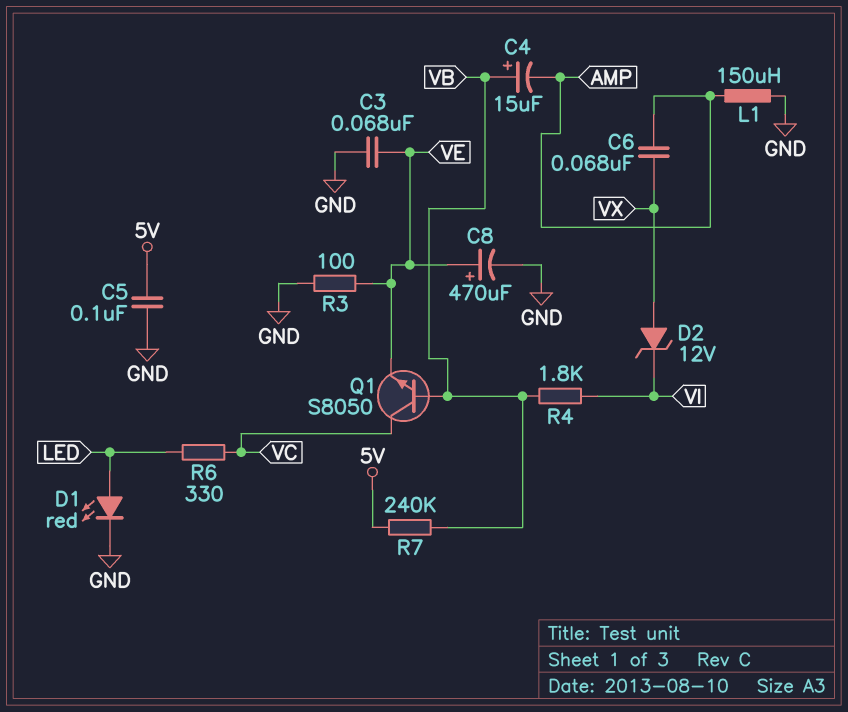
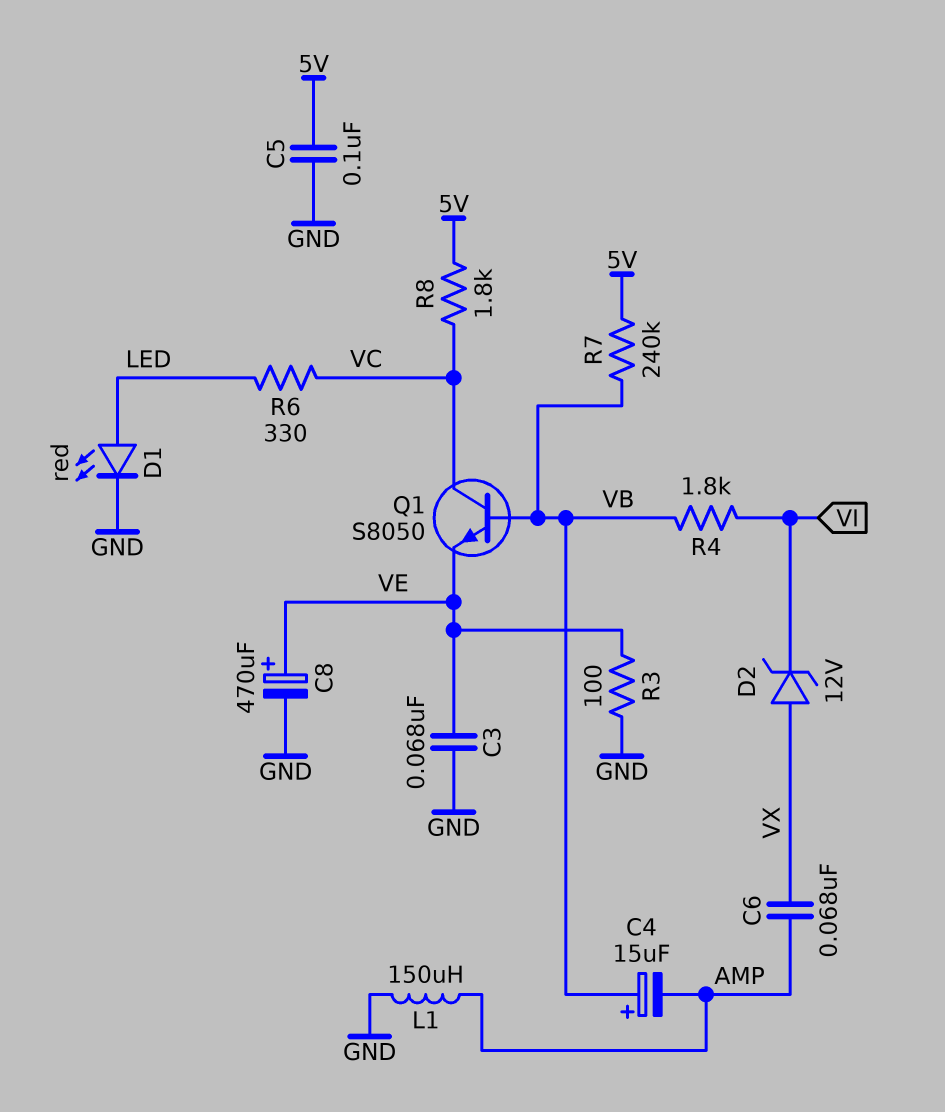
R8: none -> 1.8k (5V, VC)

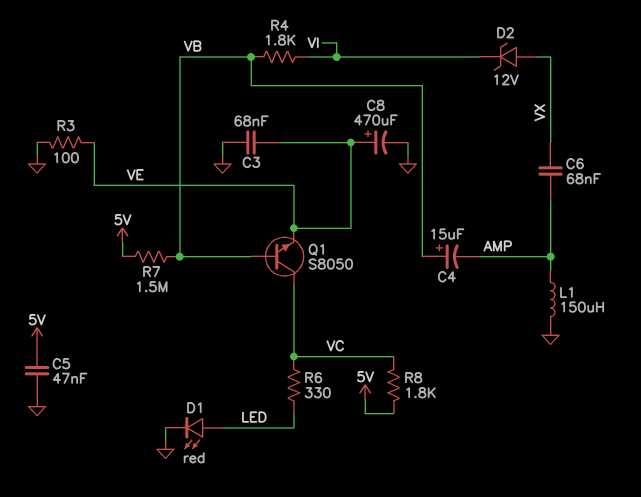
C5: 100nF (5V, GND) -> 47nF (5V, GND)
R7: 240k (5V, VB) -> 1.5M (5V, VB)

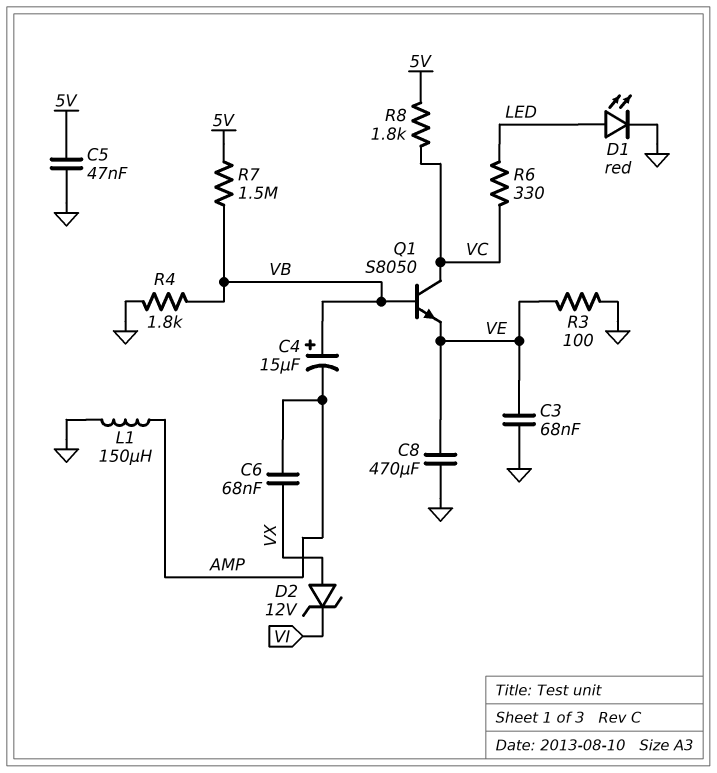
C8: 470uF (plus VE, minus GND) -> 470uF (GND, VE)
R4: 1.8k (VB, VI) -> 1.8k (GND, VB)

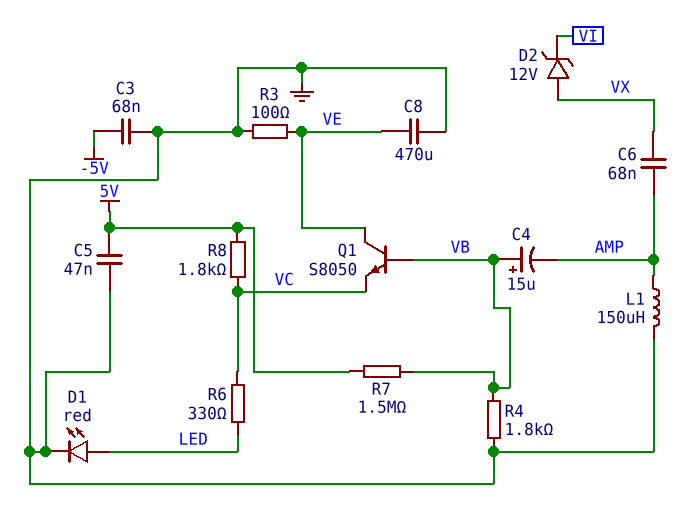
C3: 68nF (GND, VE) -> 68nF (-5V, GND)
Q1: NPN S8050 (B VB, C VC, E VE) -> NPN S8050 (B VB, C VE, E VC)

